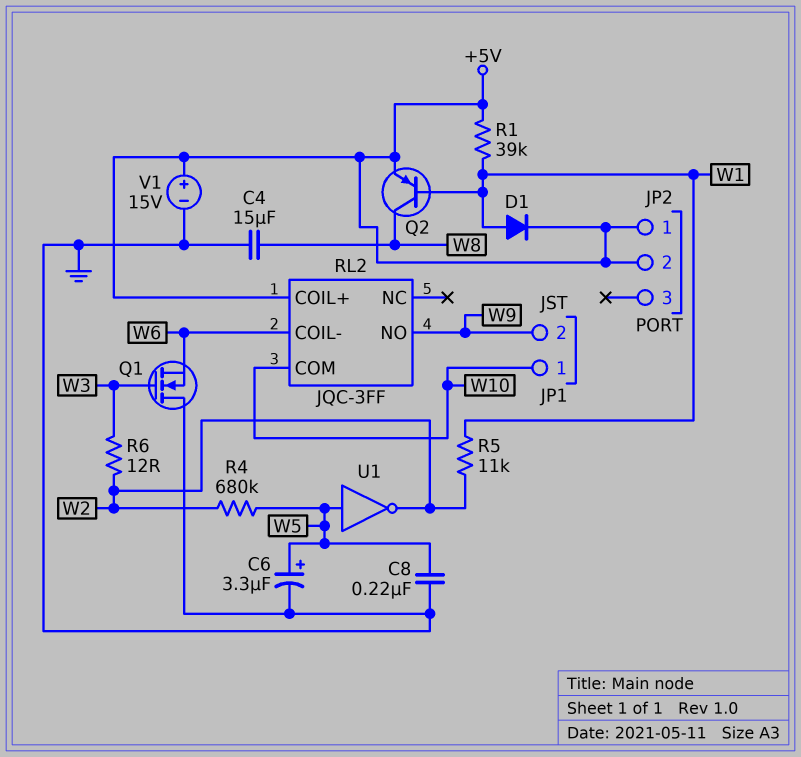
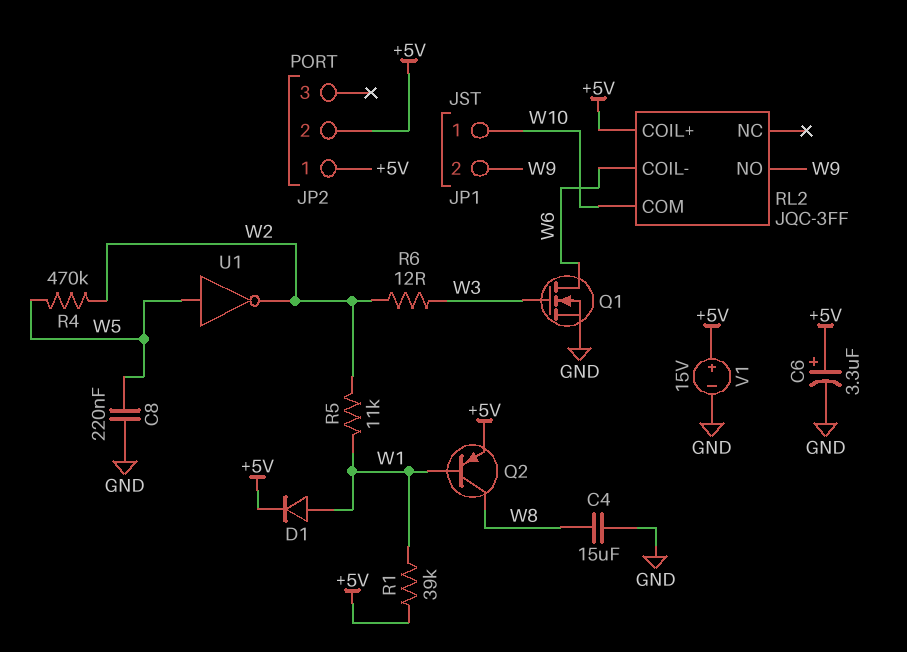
C6: 3.3uF (plus W5, minus GND) -> 3.3uF (plus +5V, minus GND)
Q1: NMOS (G W3, D GND, S W6) -> NMOS (G W3, D W6, S GND)
R4: 680k (W2, W5) -> 470k (W2, W5)

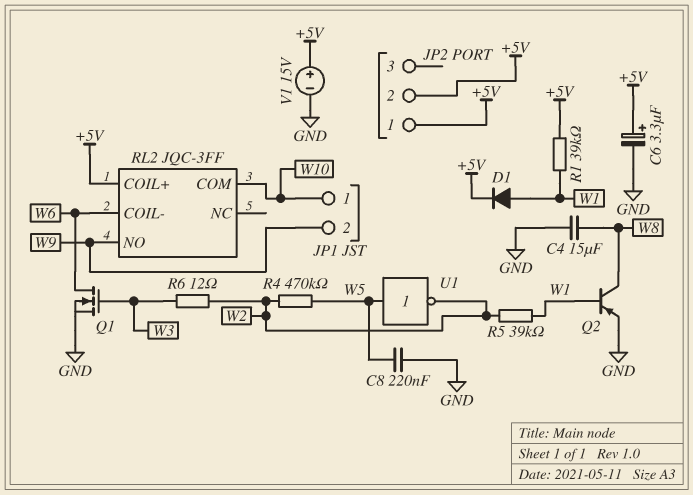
Q2: PNP (B W1, C W8, E +5V) -> PNP (B W1, C W8, E GND)
R5: 11k (W1, W2) -> 39k (W1, W2)

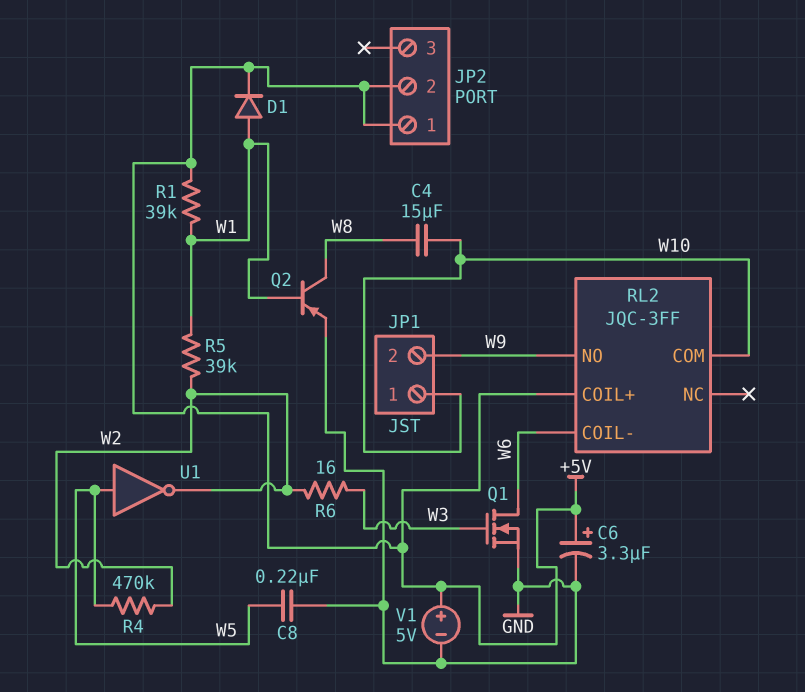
C4: 15uF (GND, W8) -> 15uF (W8, W10)
R6: 12 (W2, W3) -> 16 (W2, W3)
V1: 15V (plus +5V, minus GND) -> 5V (plus +5V, minus GND)

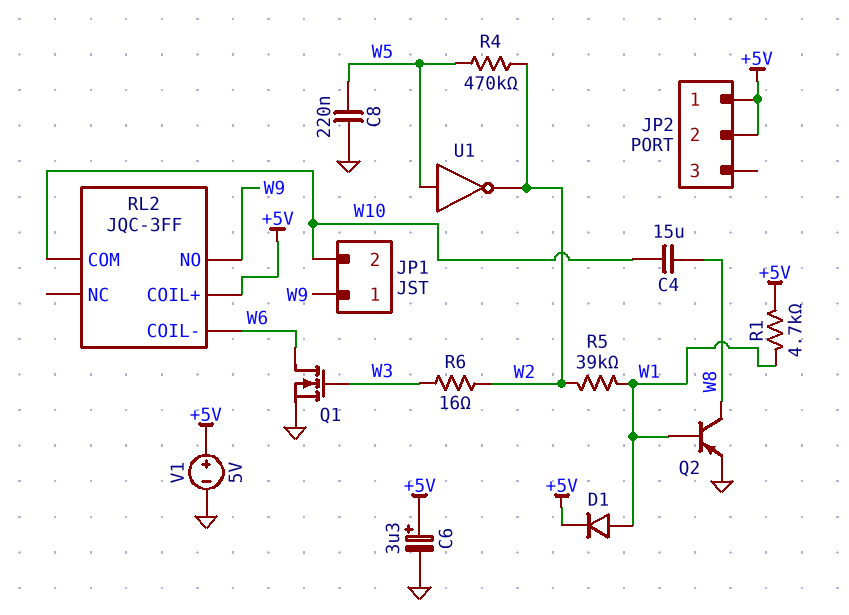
JP1 pin 1: W10 -> W9
JP1 pin 2: W9 -> W10
R1: 39k (+5V, W1) -> 4.7k (+5V, W1)

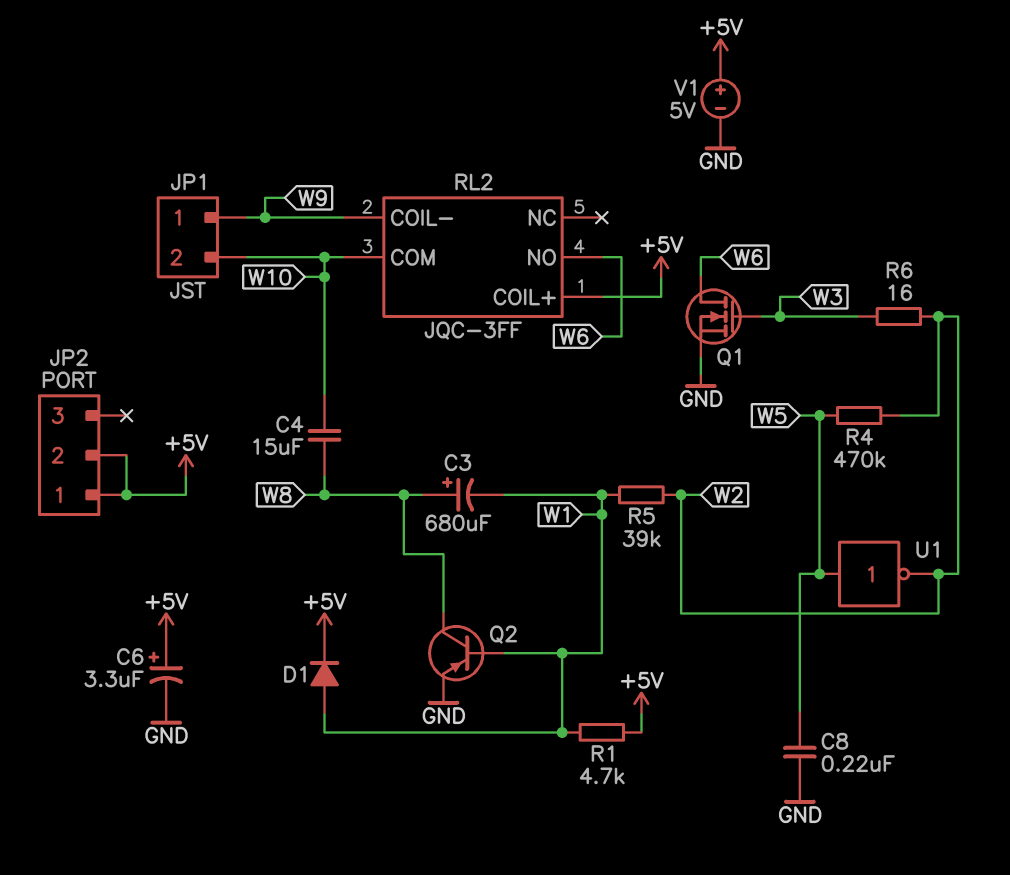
C3: none -> 680uF (plus W8, minus W1)
RL2 pin COIL-: W6 -> W9
RL2 pin NO: W9 -> W6

